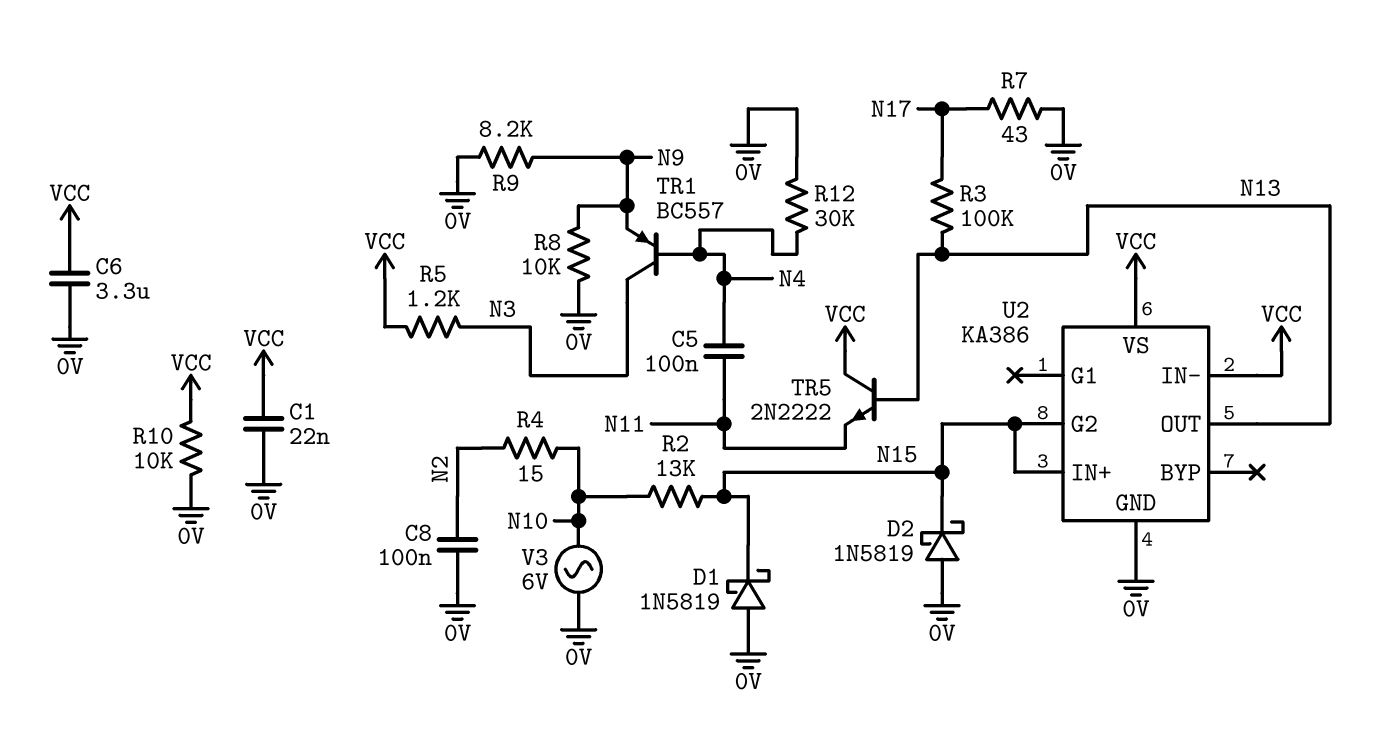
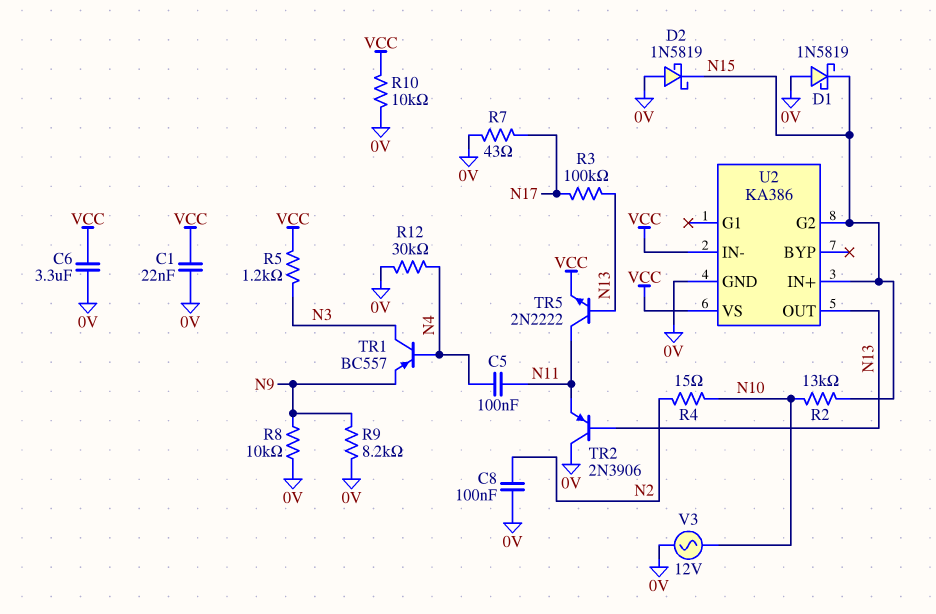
TR2: none -> PNP 2N3906 (B N13, C 0V, E N11)
TR5: NPN 2N2222 (B N13, C VCC, E N11) -> NPN 2N2222 (B N13, C N11, E VCC)
V3: AC 6V (0V, N10) -> AC 12V (0V, N10)

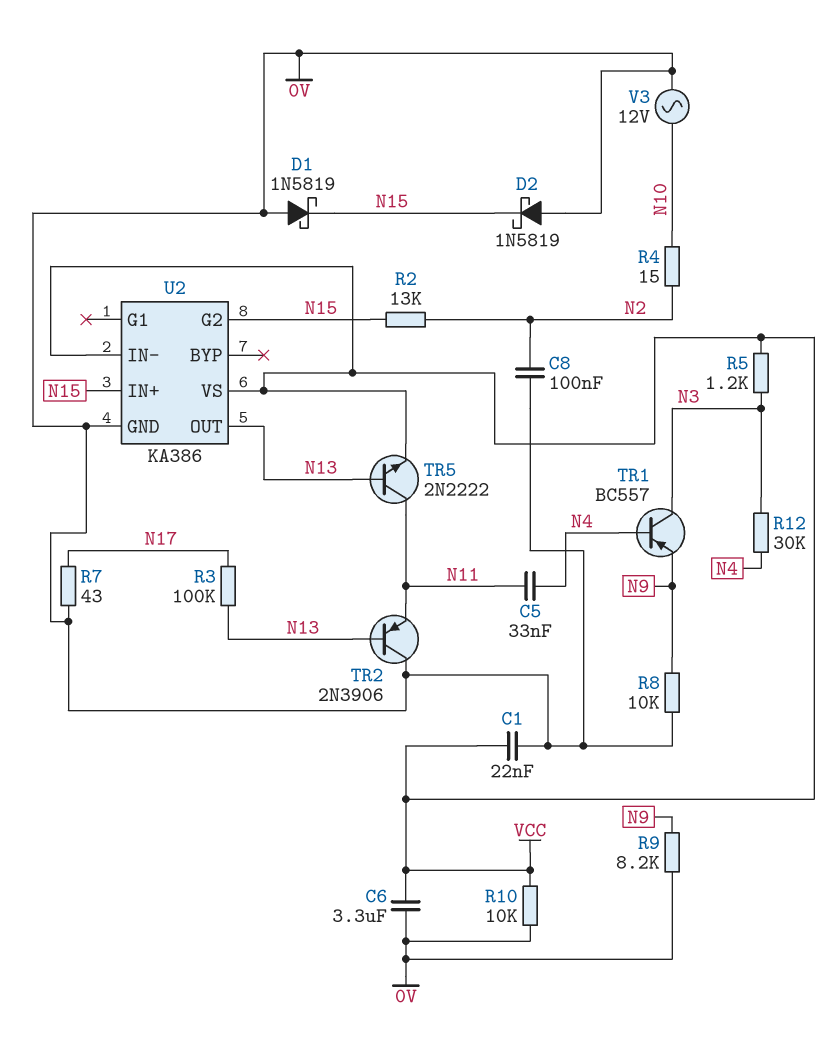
C5: 100nF (N4, N11) -> 33nF (N4, N11)
R2: 13k (N10, N15) -> 13k (N2, N15)
R12: 30k (0V, N4) -> 30k (N3, N4)

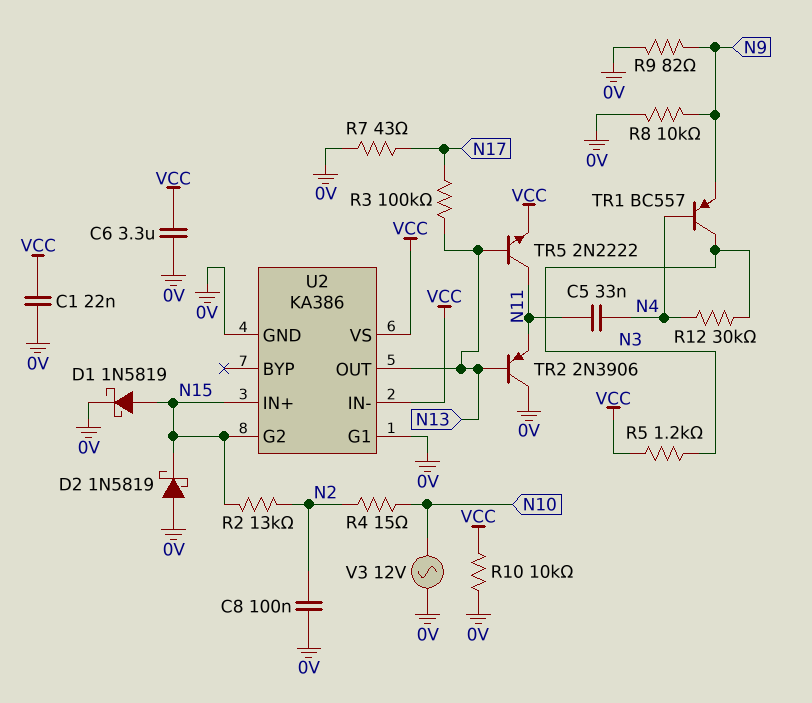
D1: schottky 1N5819 (A 0V, K N15) -> schottky 1N5819 (A N15, K 0V)
R9: 8.2k (0V, N9) -> 82 (0V, N9)
U2 pin G1: none -> 0V

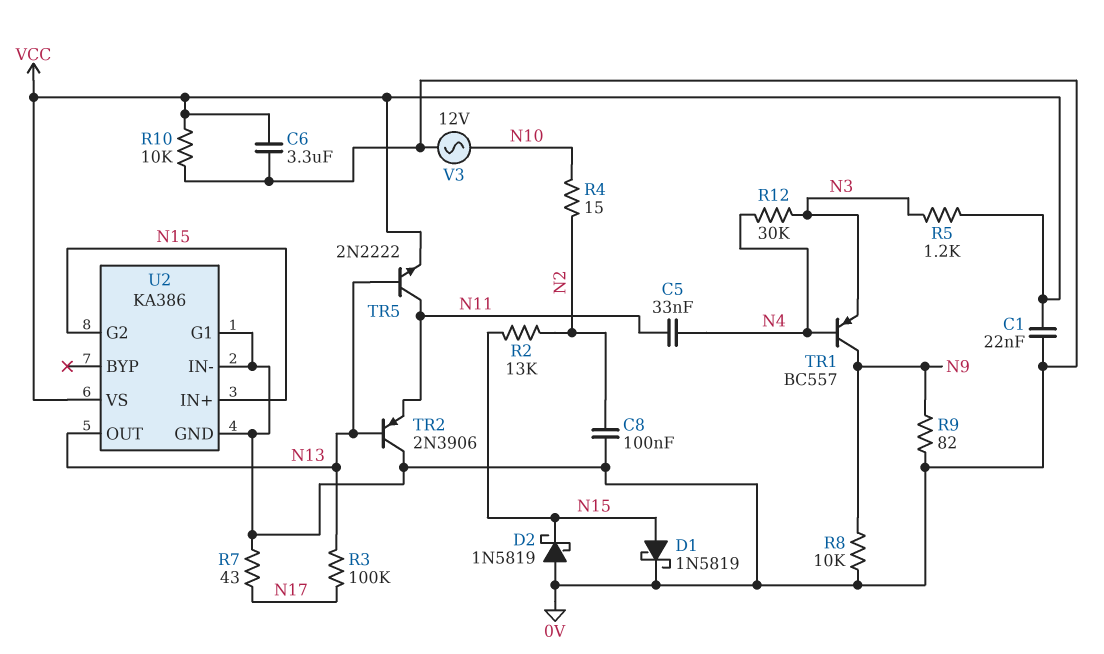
TR1: PNP BC557 (B N4, C N3, E N9) -> PNP BC557 (B N4, C N9, E N3)
U2 pin IN-: VCC -> 0V

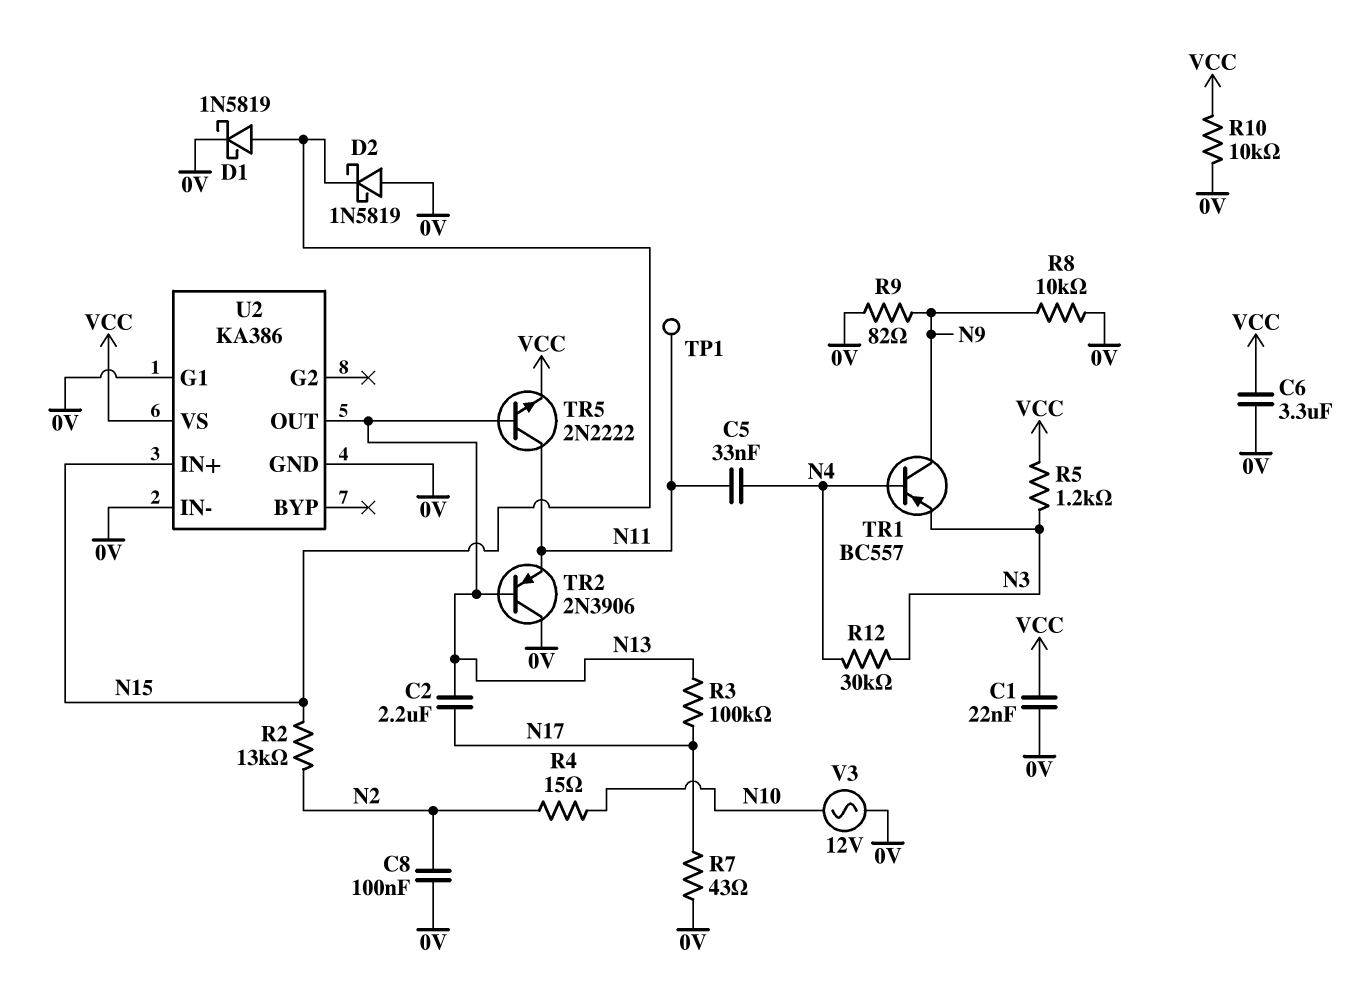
C2: none -> 2.2uF (N13, N17)
TP1: none -> test point (N11)
U2 pin G2: N15 -> none

